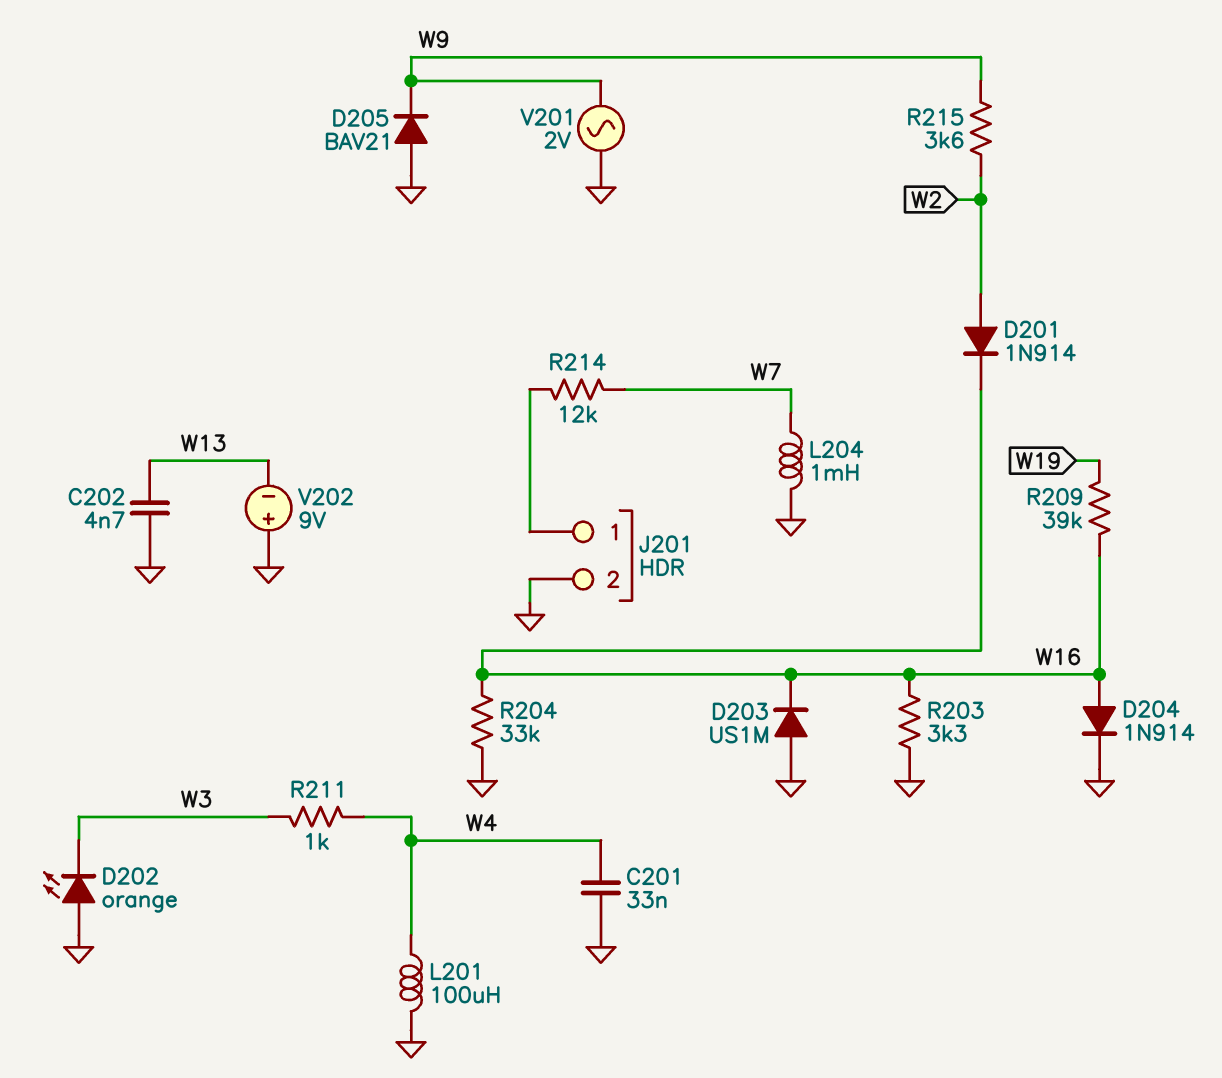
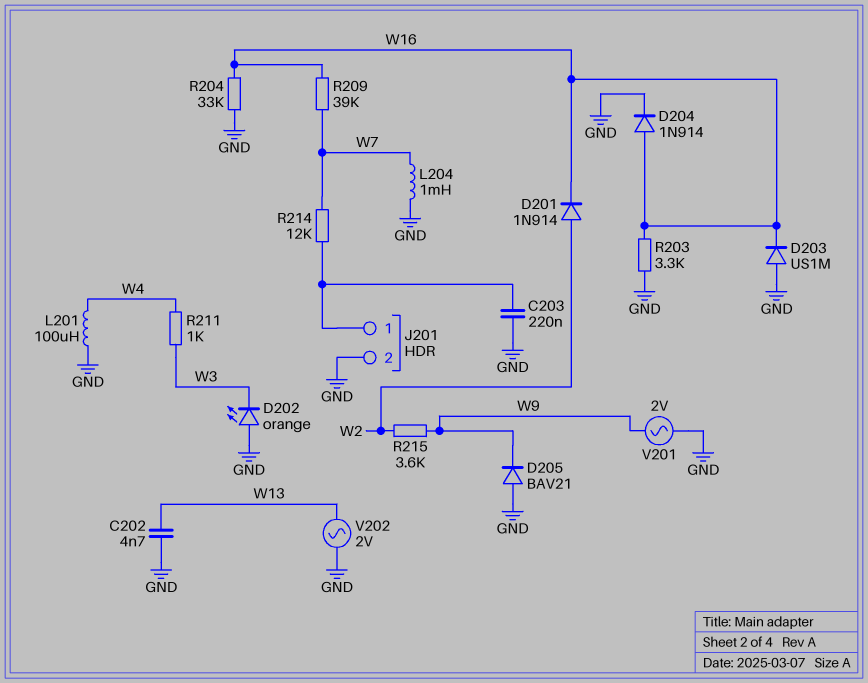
C201: 33nF (GND, W4) -> none
C203: none -> 220nF (GND, J201/1)
R209: 39k (W16, W19) -> 39k (W7, W16)
V202: 9V (plus GND, minus W13) -> AC 2V (GND, W13)

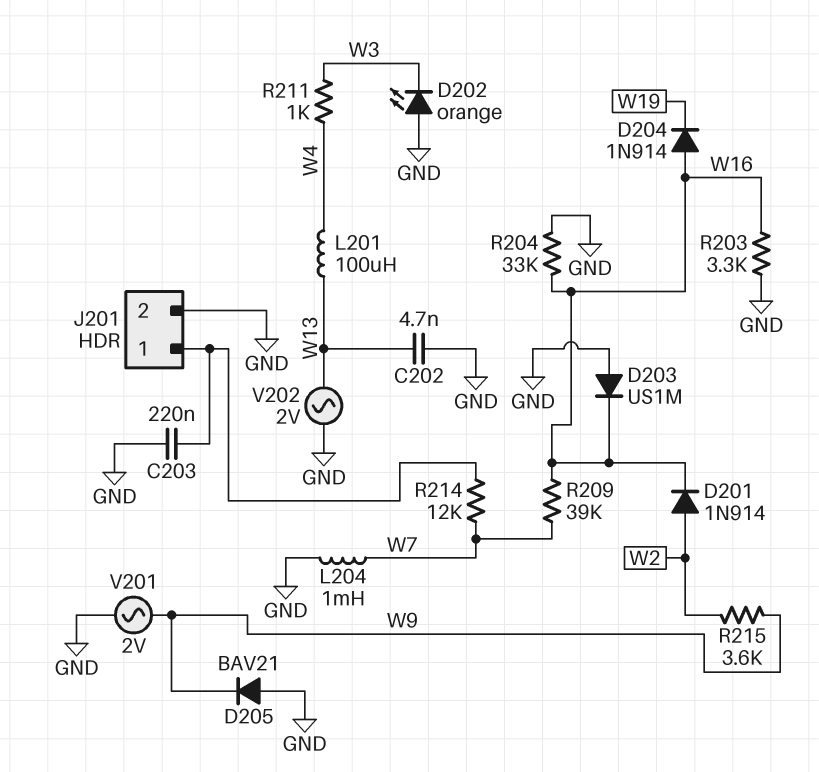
D204: diode 1N914 (A W16, K GND) -> diode 1N914 (A W16, K W19)
L201: 100uH (GND, W4) -> 100uH (W4, W13)

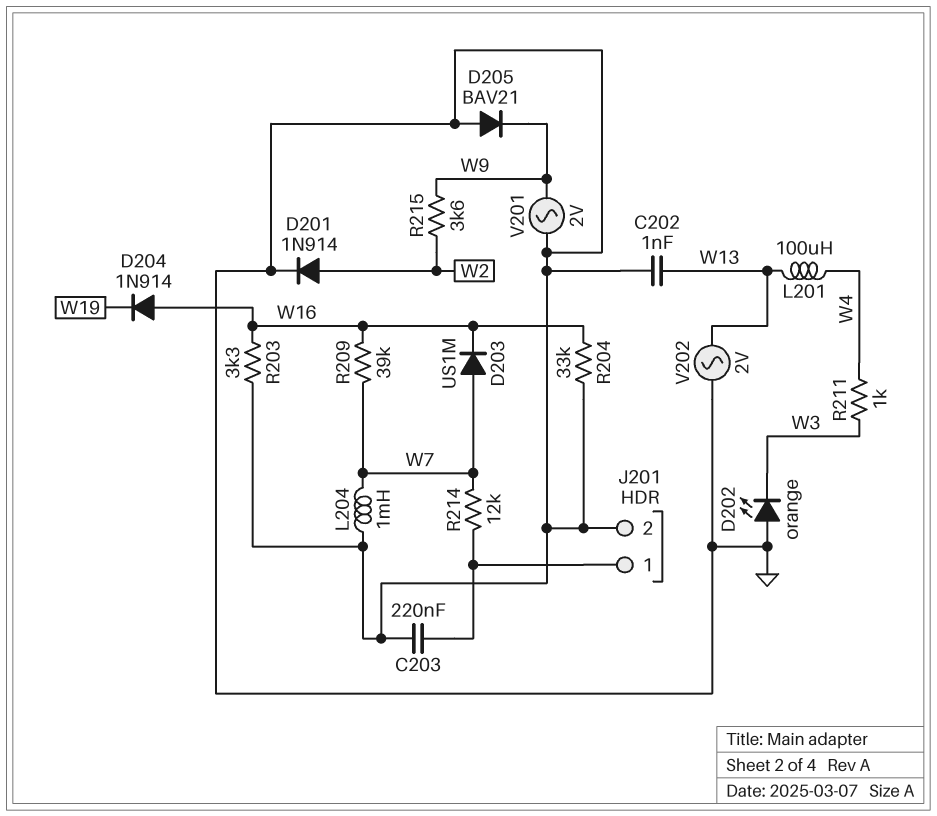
C202: 4.7nF (GND, W13) -> 1nF (GND, W13)
D201: diode 1N914 (A W2, K W16) -> diode 1N914 (A W2, K GND)
D203: diode US1M (A GND, K W16) -> diode US1M (A W7, K W16)

